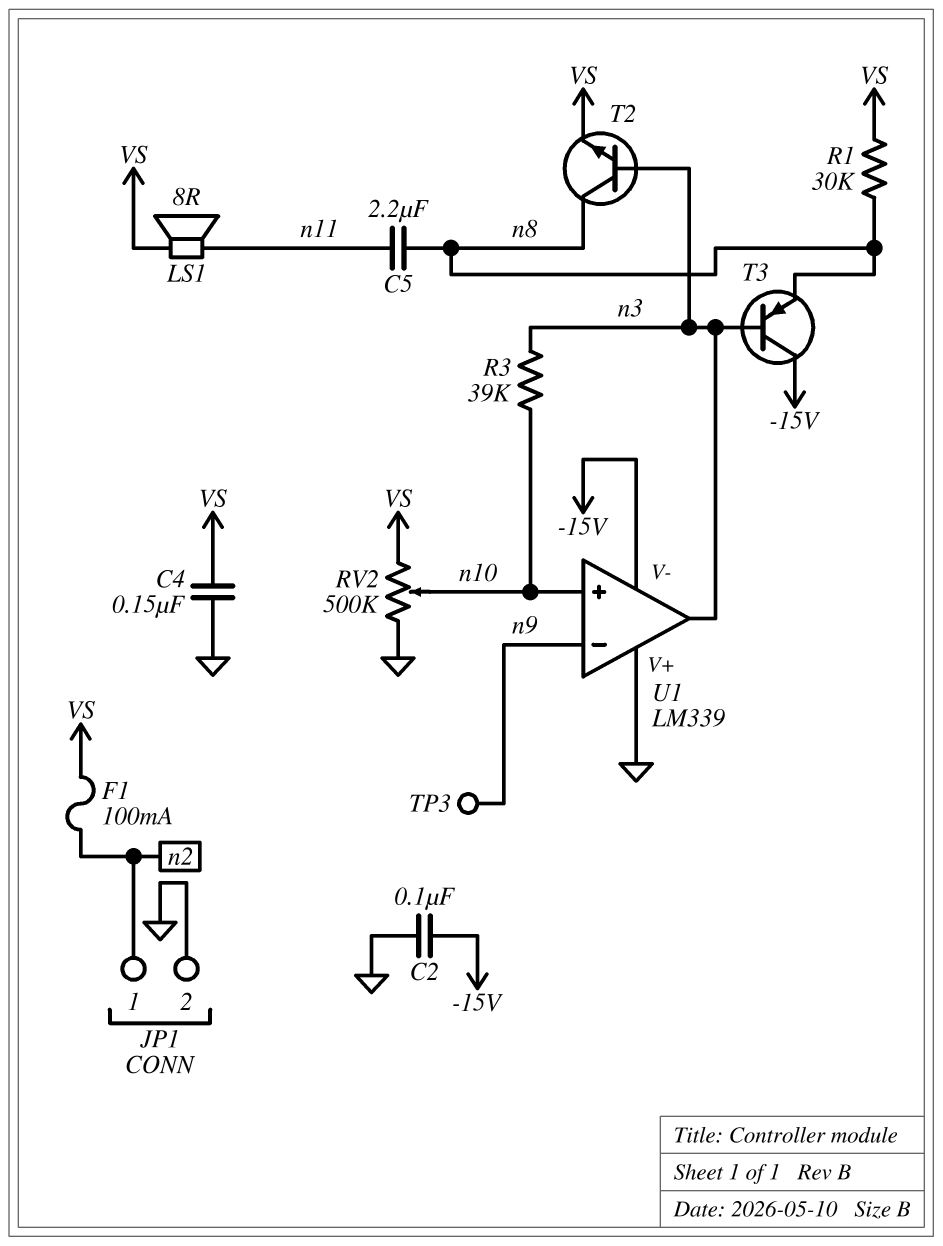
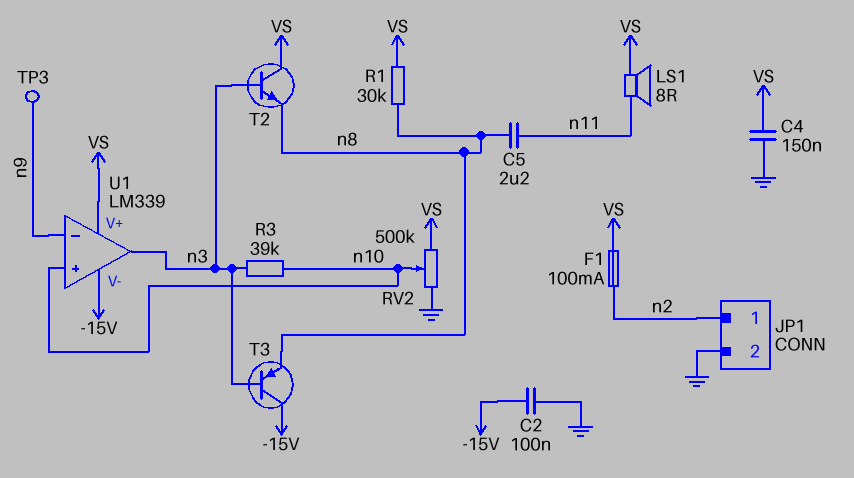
T2: NPN (B n3, C n8, E VS) -> NPN (B n3, C VS, E n8)
U1 pin V+: GND -> VS

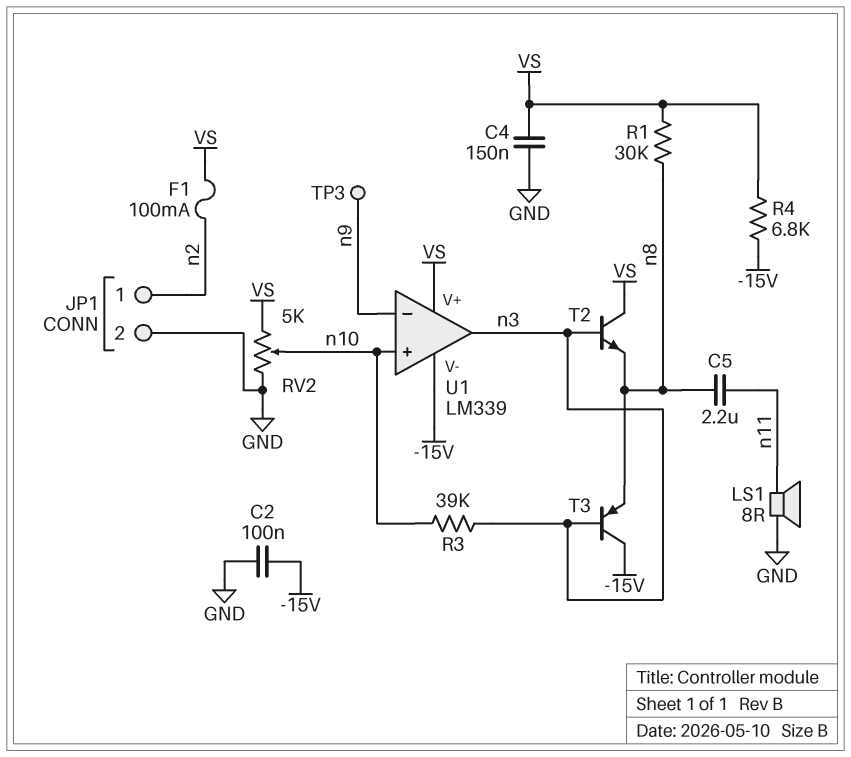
LS1: speaker 8R (VS, n11) -> speaker 8R (GND, n11)
R4: none -> 6.8k (-15V, VS)
RV2: 500k (GND, VS, wiper n10) -> 5k (GND, VS, wiper n10)

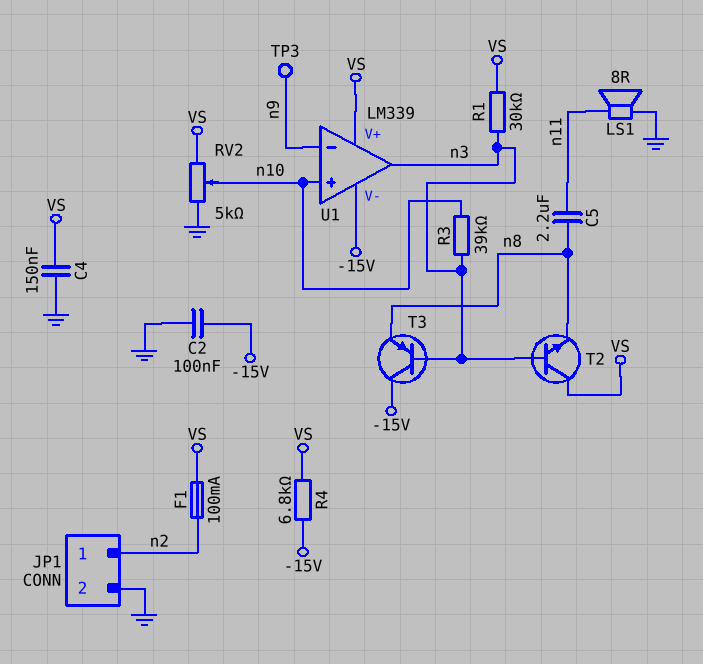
R1: 30k (VS, n8) -> 30k (VS, n3)

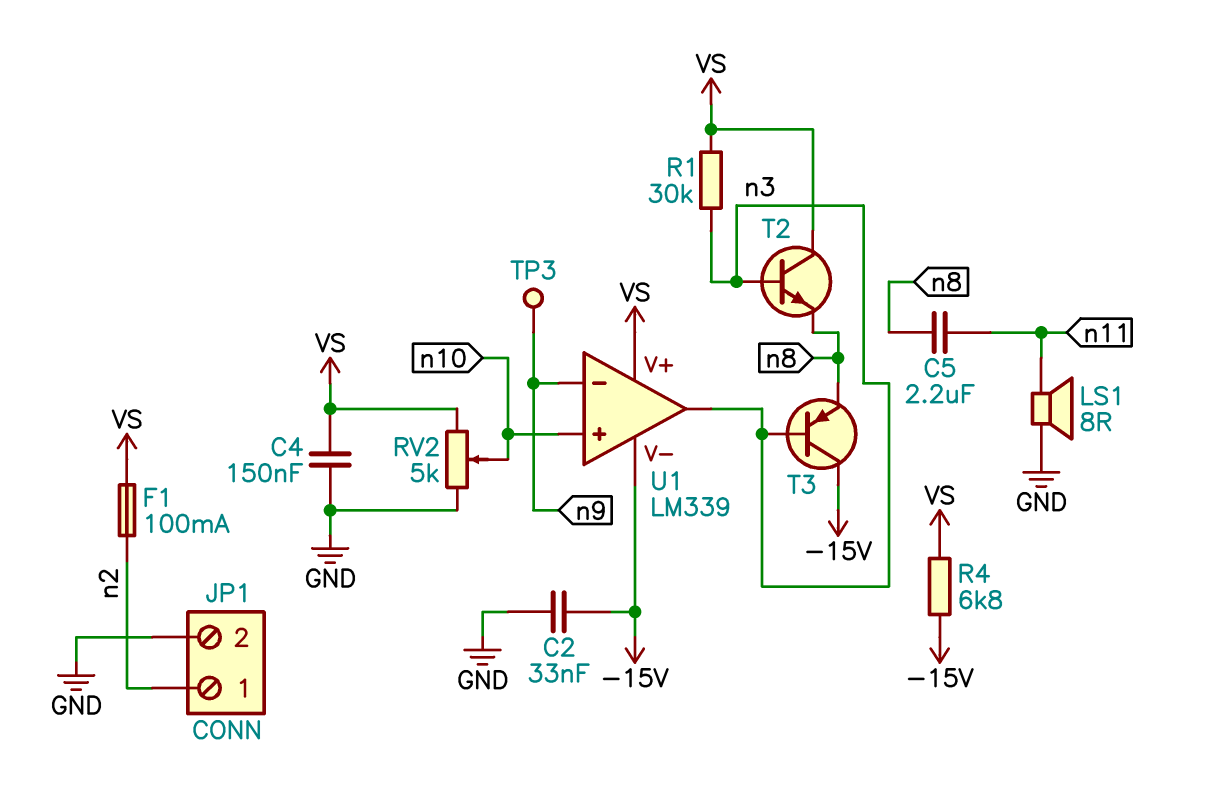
C2: 100nF (-15V, GND) -> 33nF (-15V, GND)
R3: 39k (n3, n10) -> none

